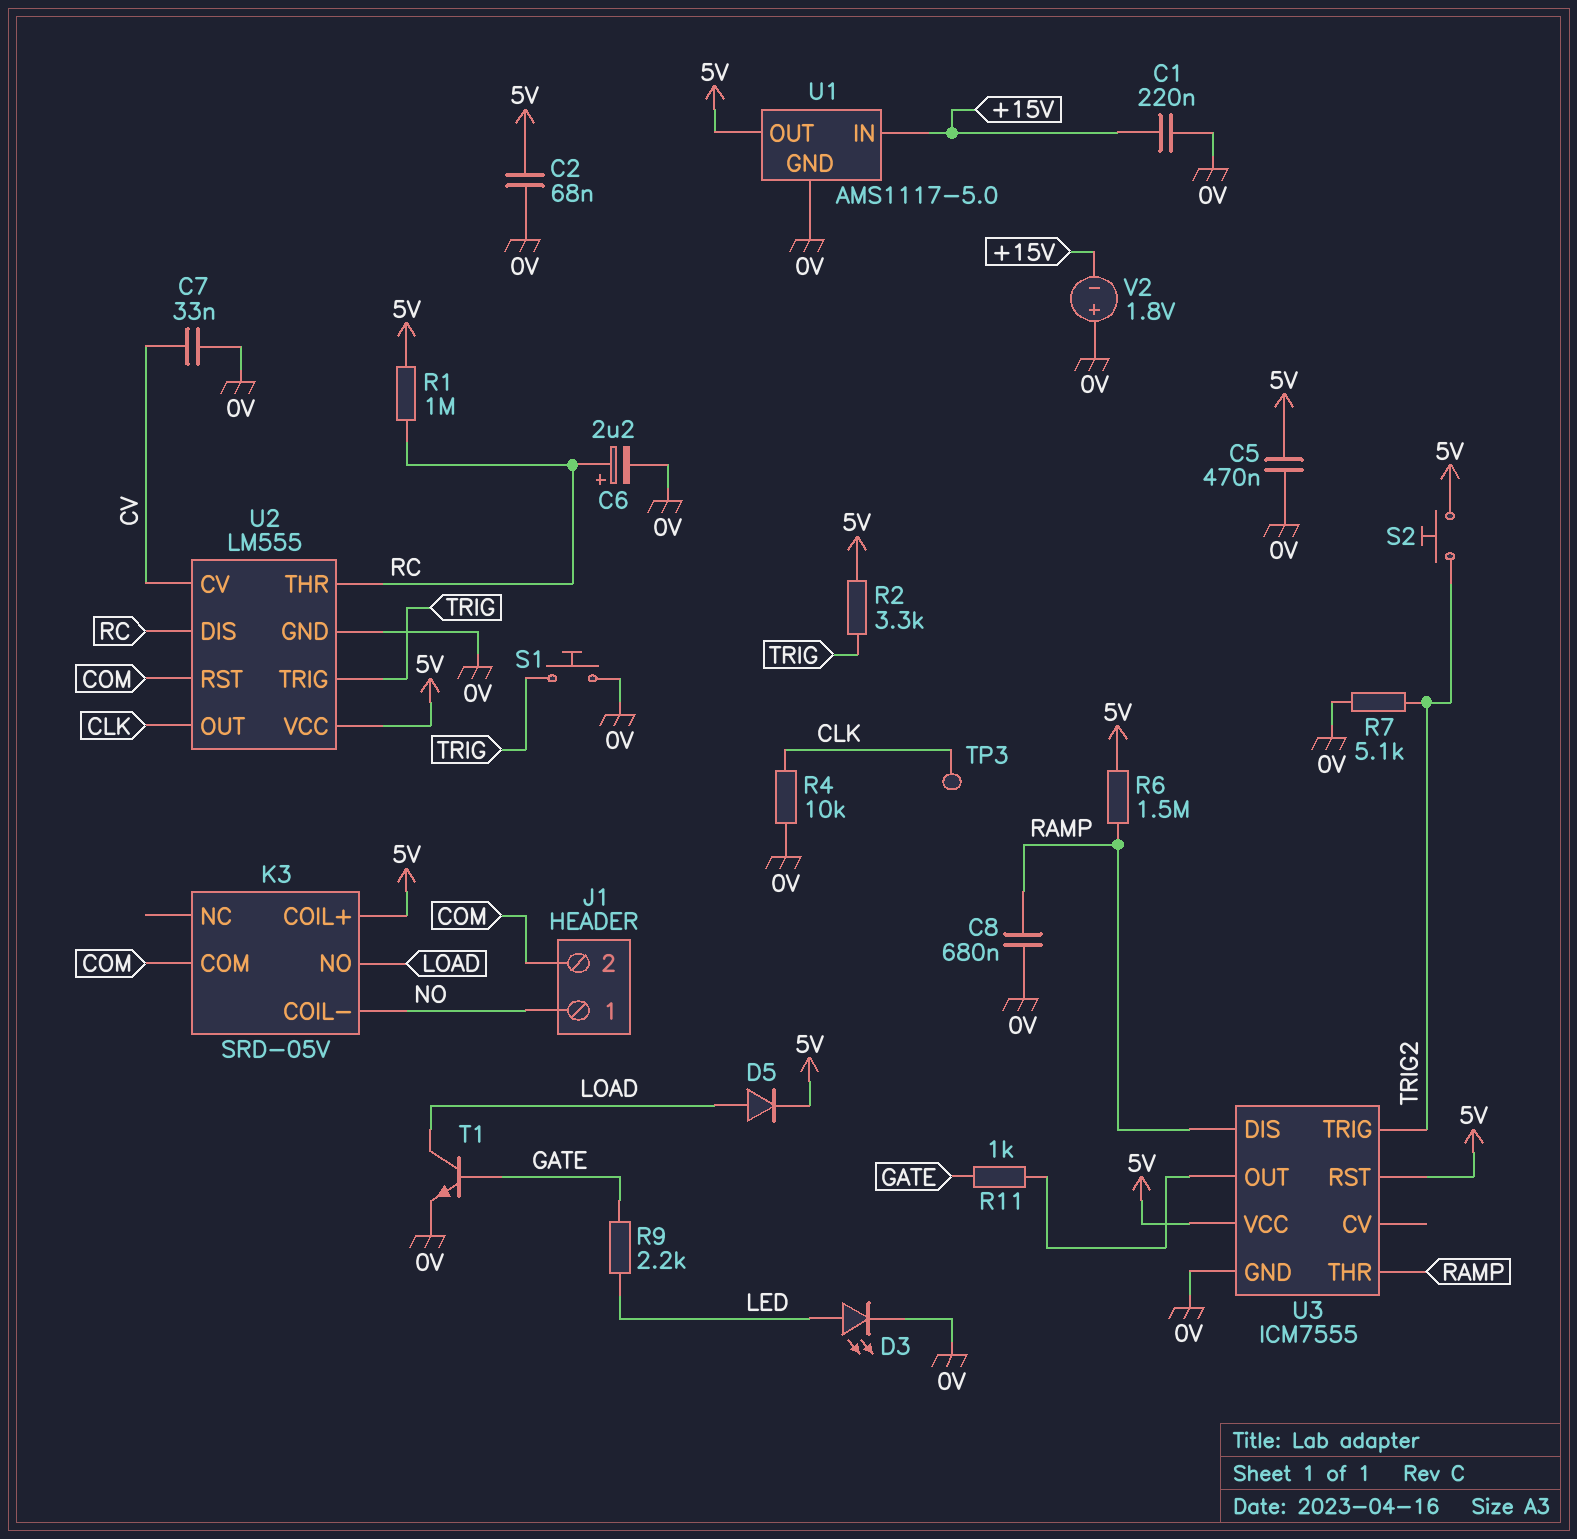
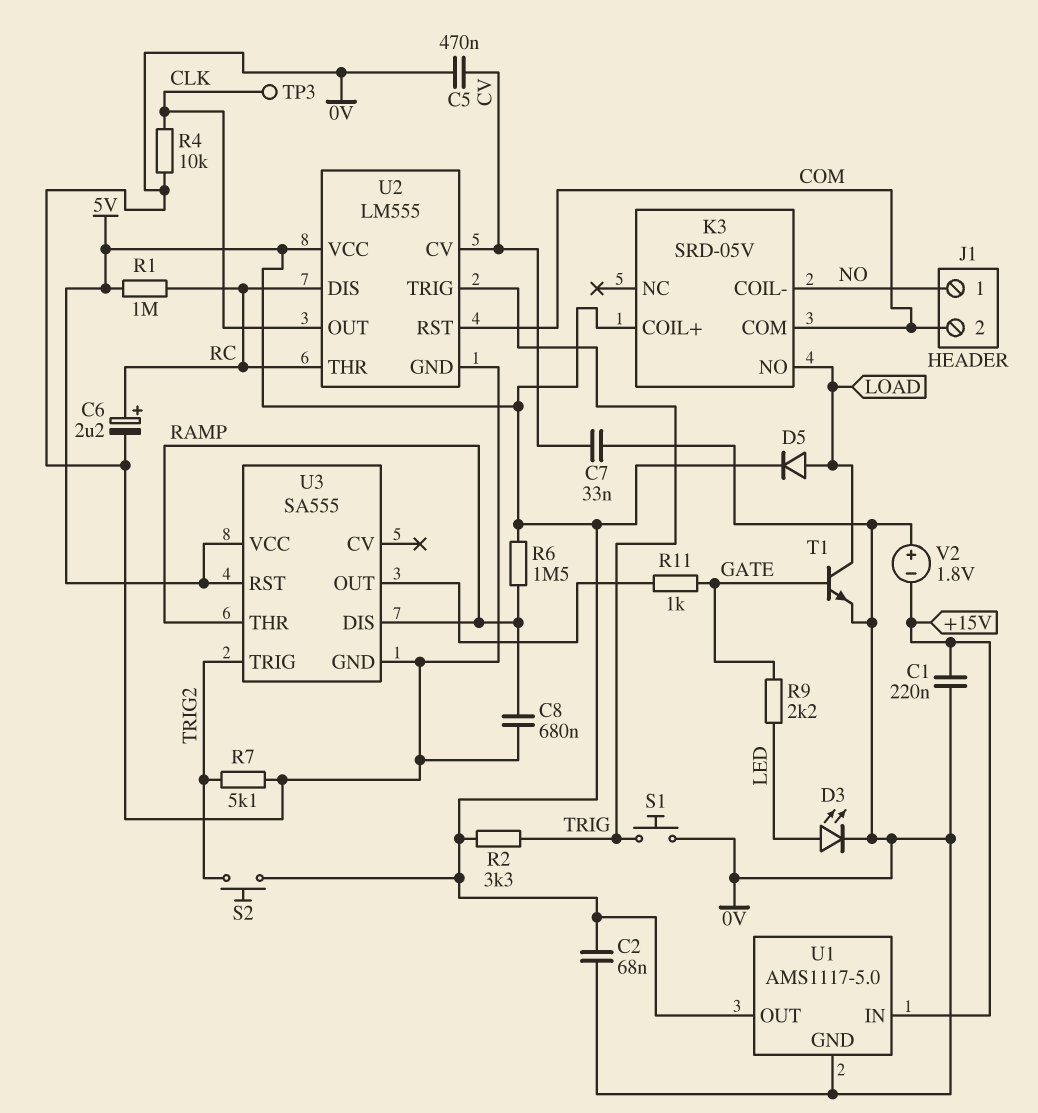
C5: 470nF (0V, 5V) -> 470nF (0V, CV)
U3: ICM7555 -> SA555

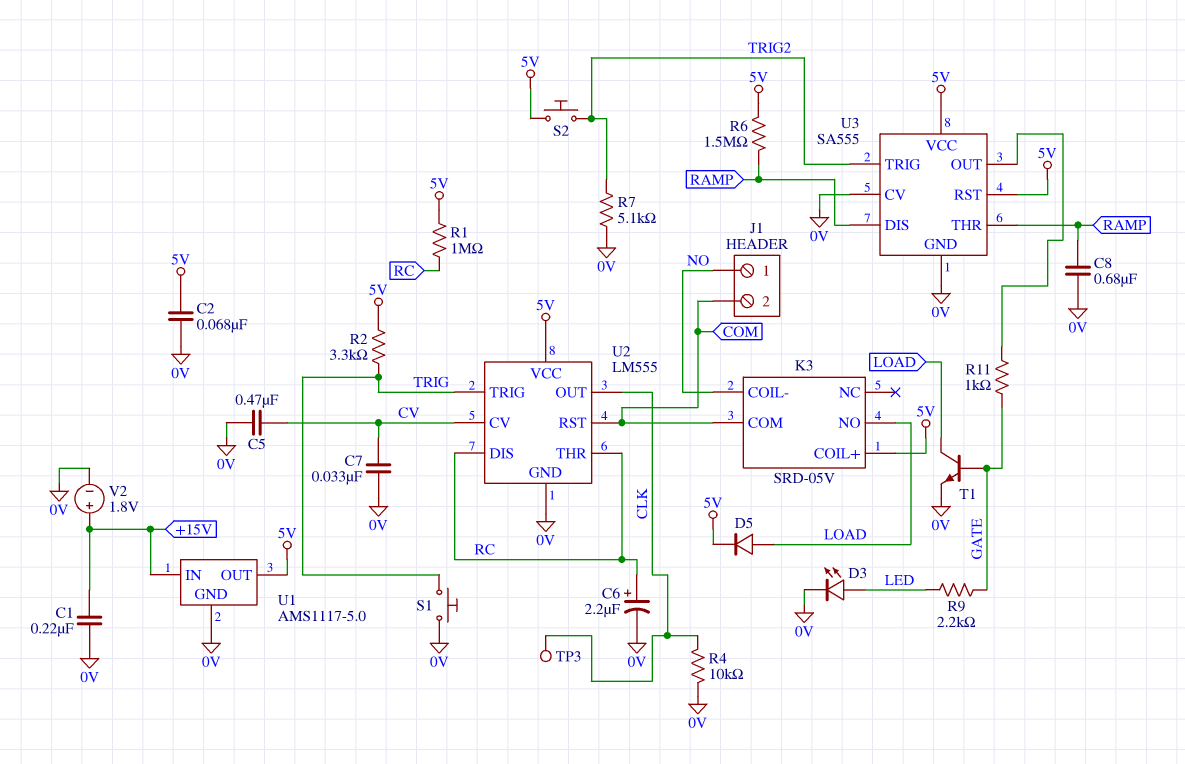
U3 pin CV: none -> 0V
V2: 1.8V (plus 0V, minus +15V) -> 1.8V (plus +15V, minus 0V)

